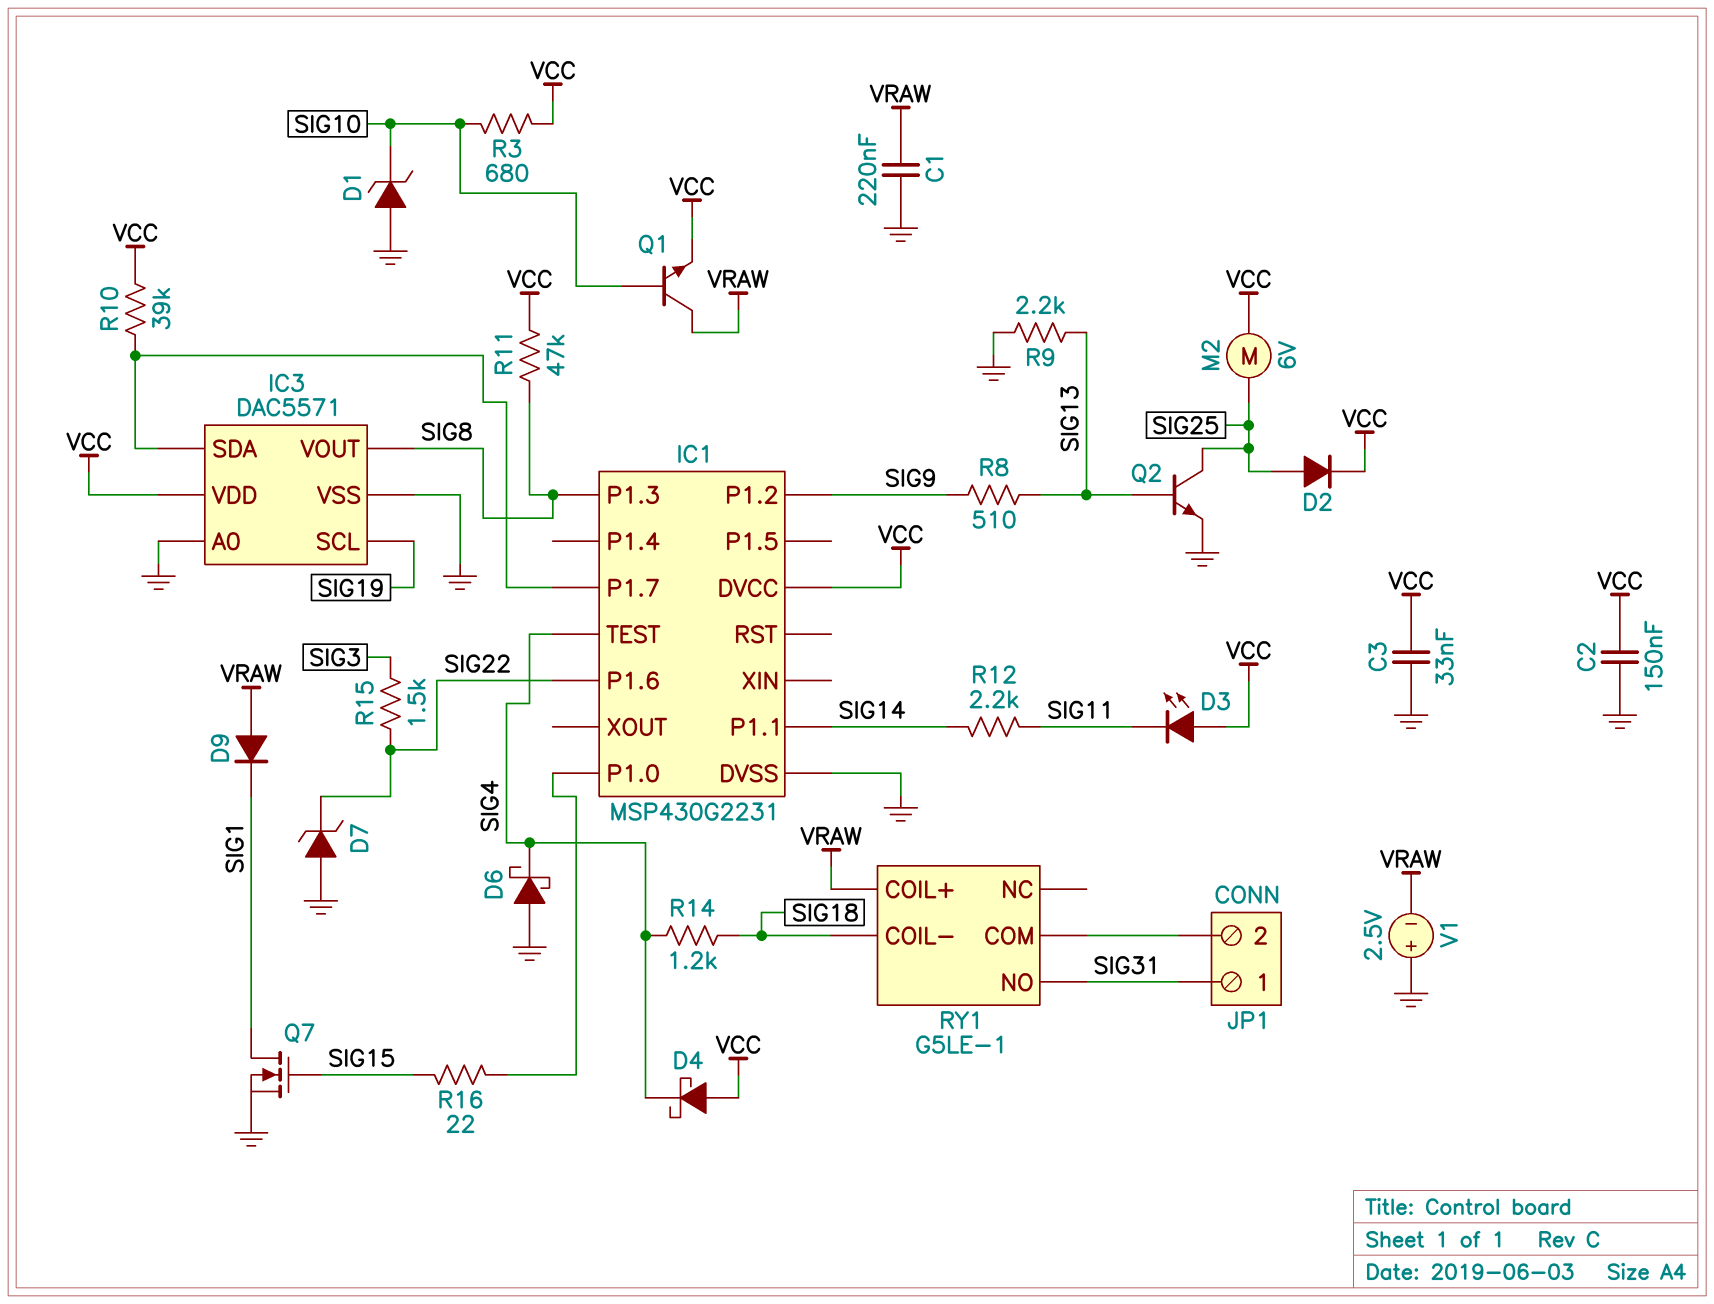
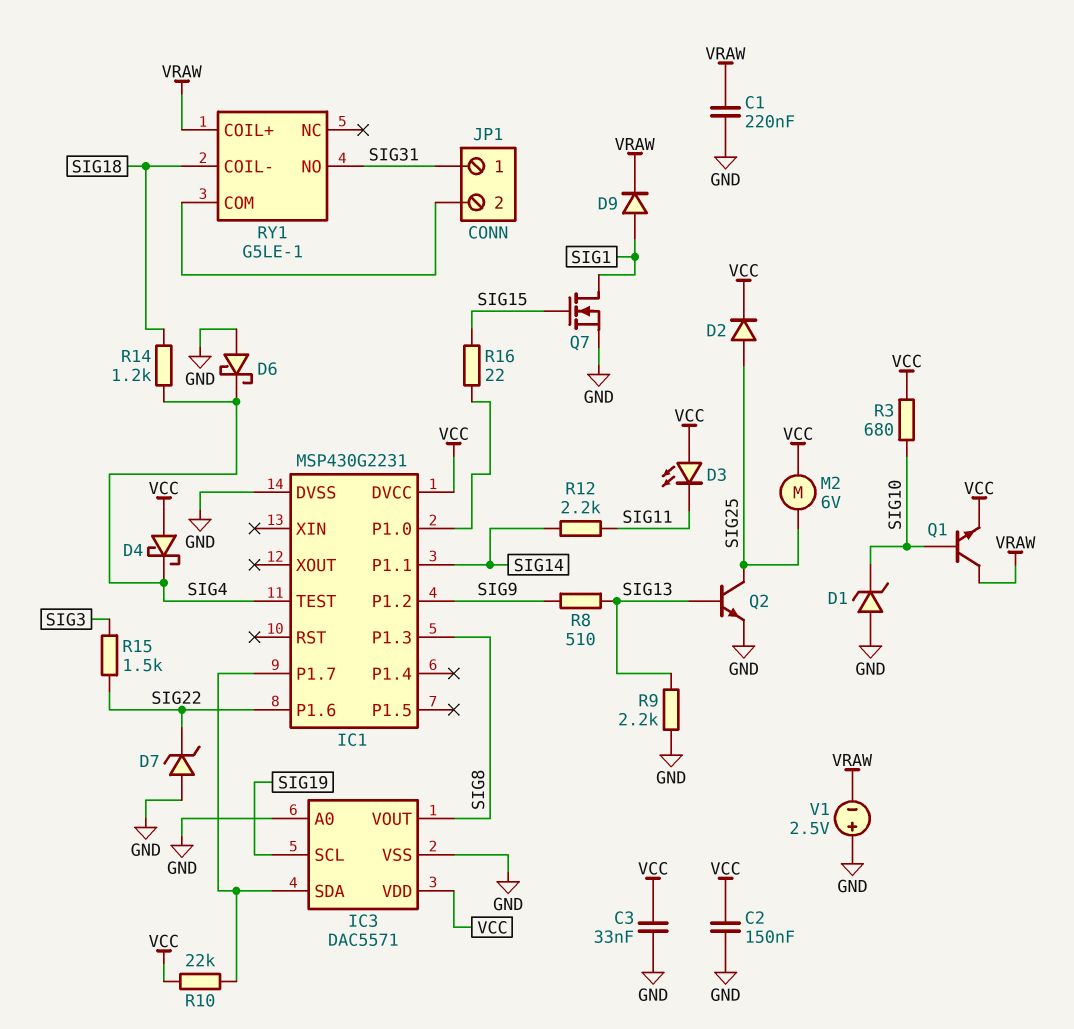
D9: diode (A VRAW, K SIG1) -> diode (A SIG1, K VRAW)
R10: 39k (IC1/P1.7, VCC) -> 22k (IC1/P1.7, VCC)
R11: 47k (SIG8, VCC) -> none

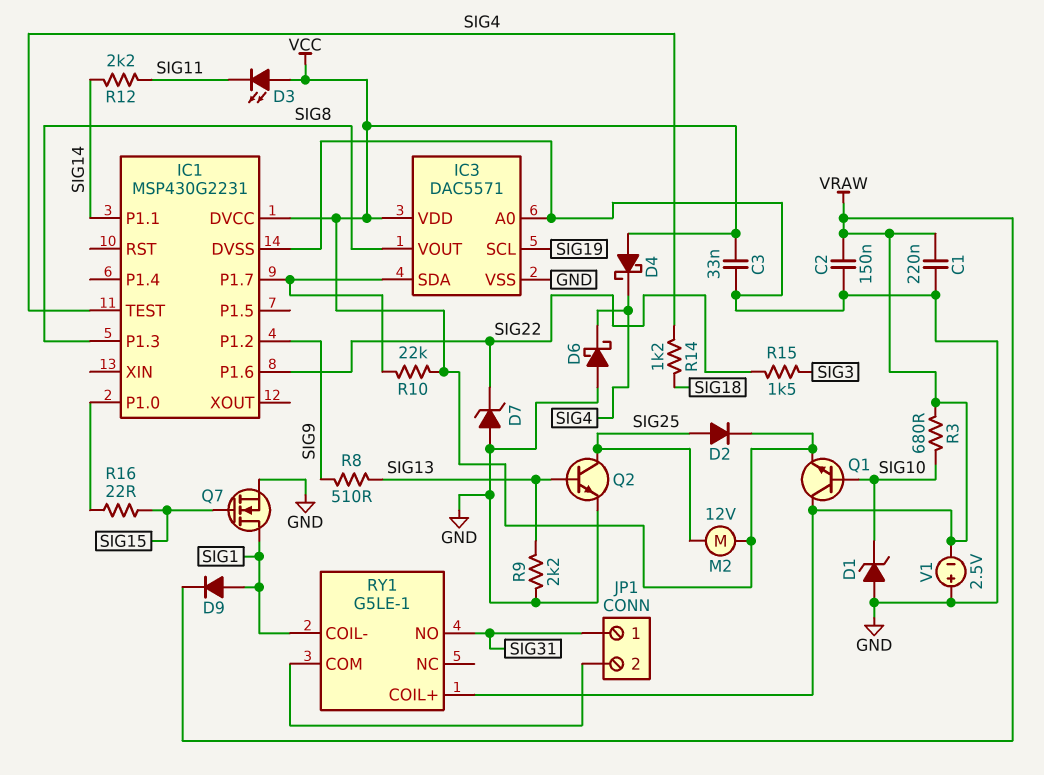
C2: 150nF (GND, VCC) -> 150nF (GND, VRAW)
M2: motor 6V (SIG25, VCC) -> motor 12V (SIG25, VCC)
R3: 680 (SIG10, VCC) -> 680 (SIG10, VRAW)
RY1 pin COIL-: SIG18 -> SIG1

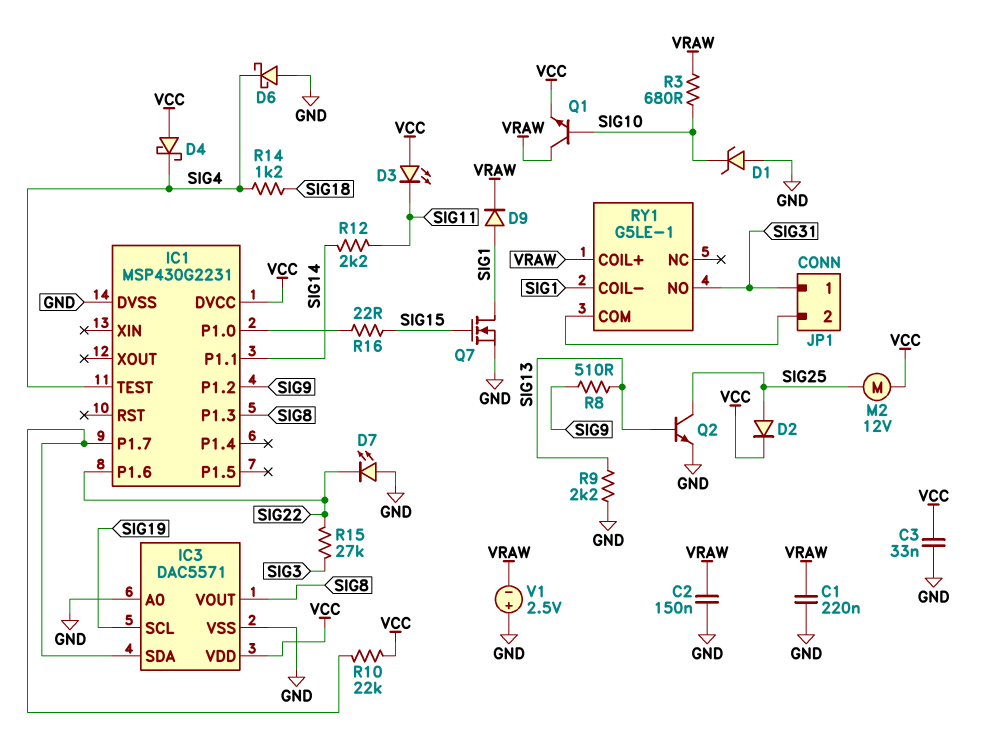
D7: zener (A GND, K SIG22) -> LED (A GND, K SIG22)
R15: 1.5k (SIG3, SIG22) -> 27k (SIG3, SIG22)

